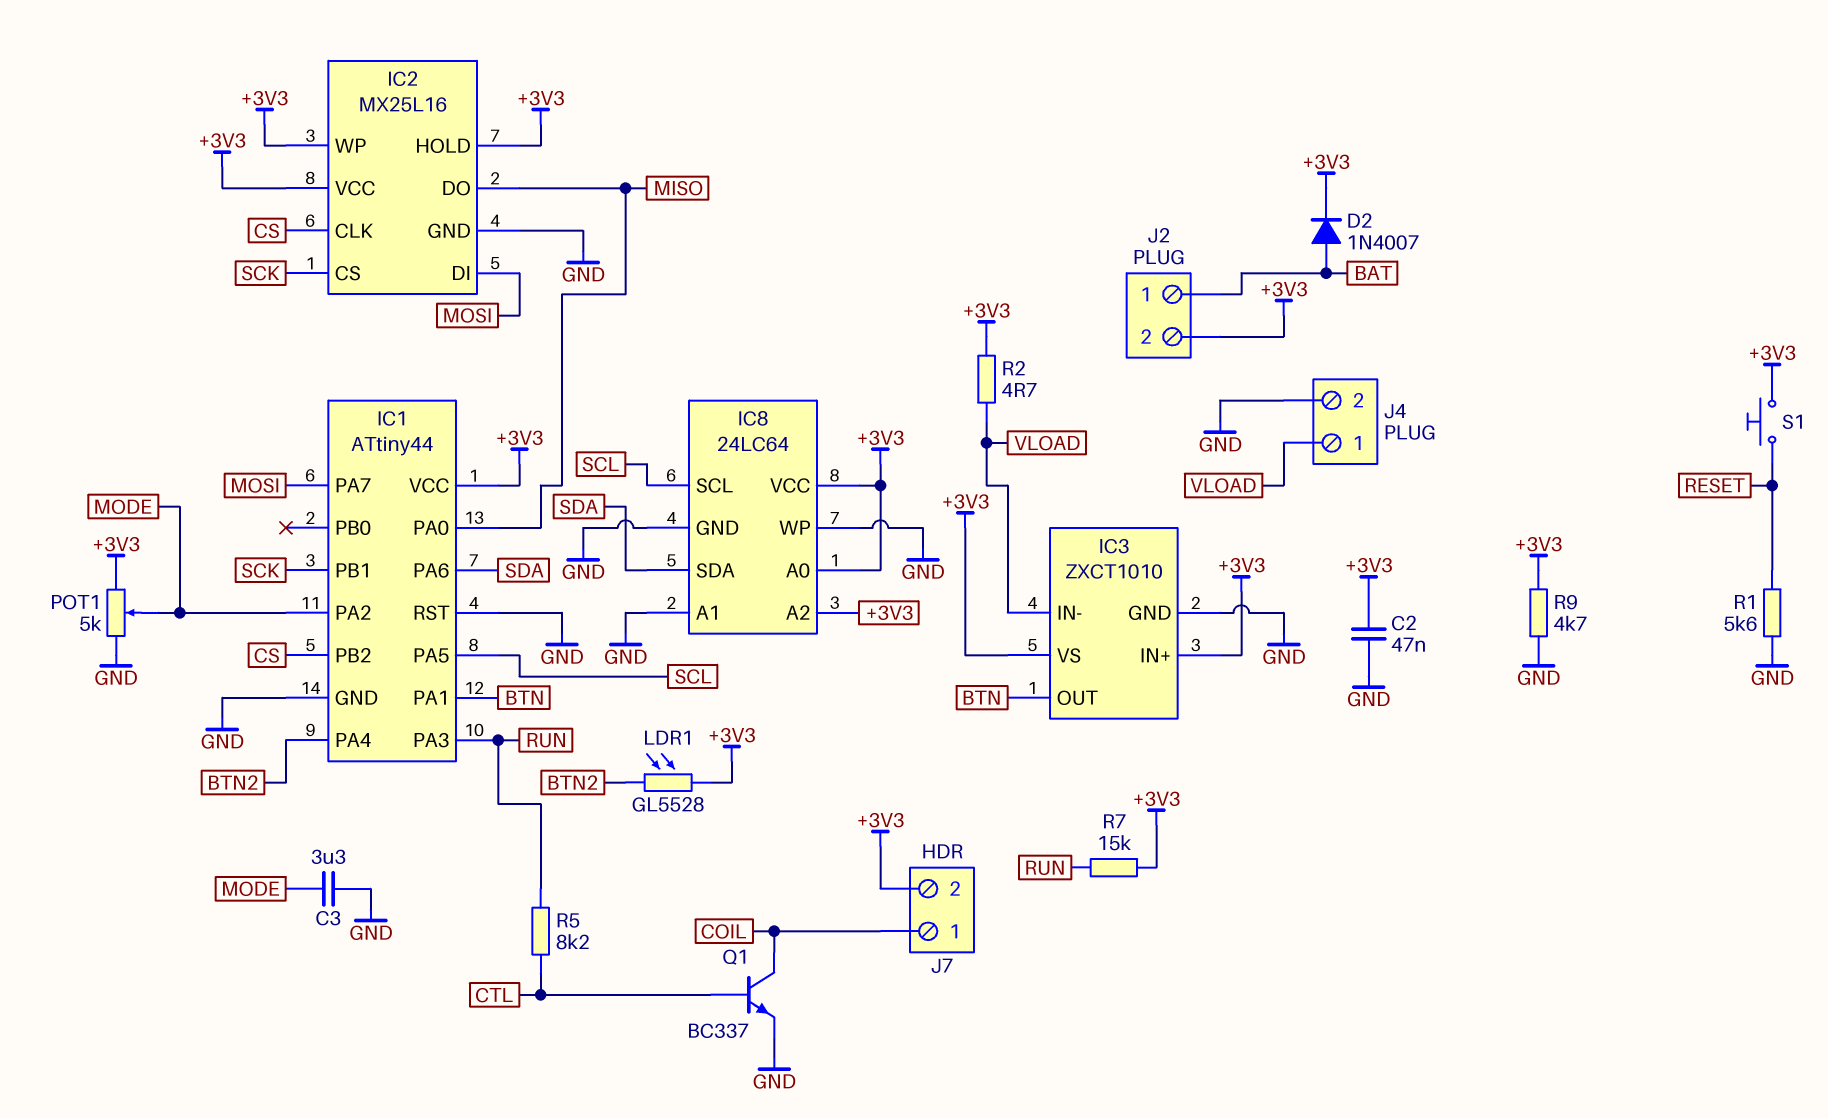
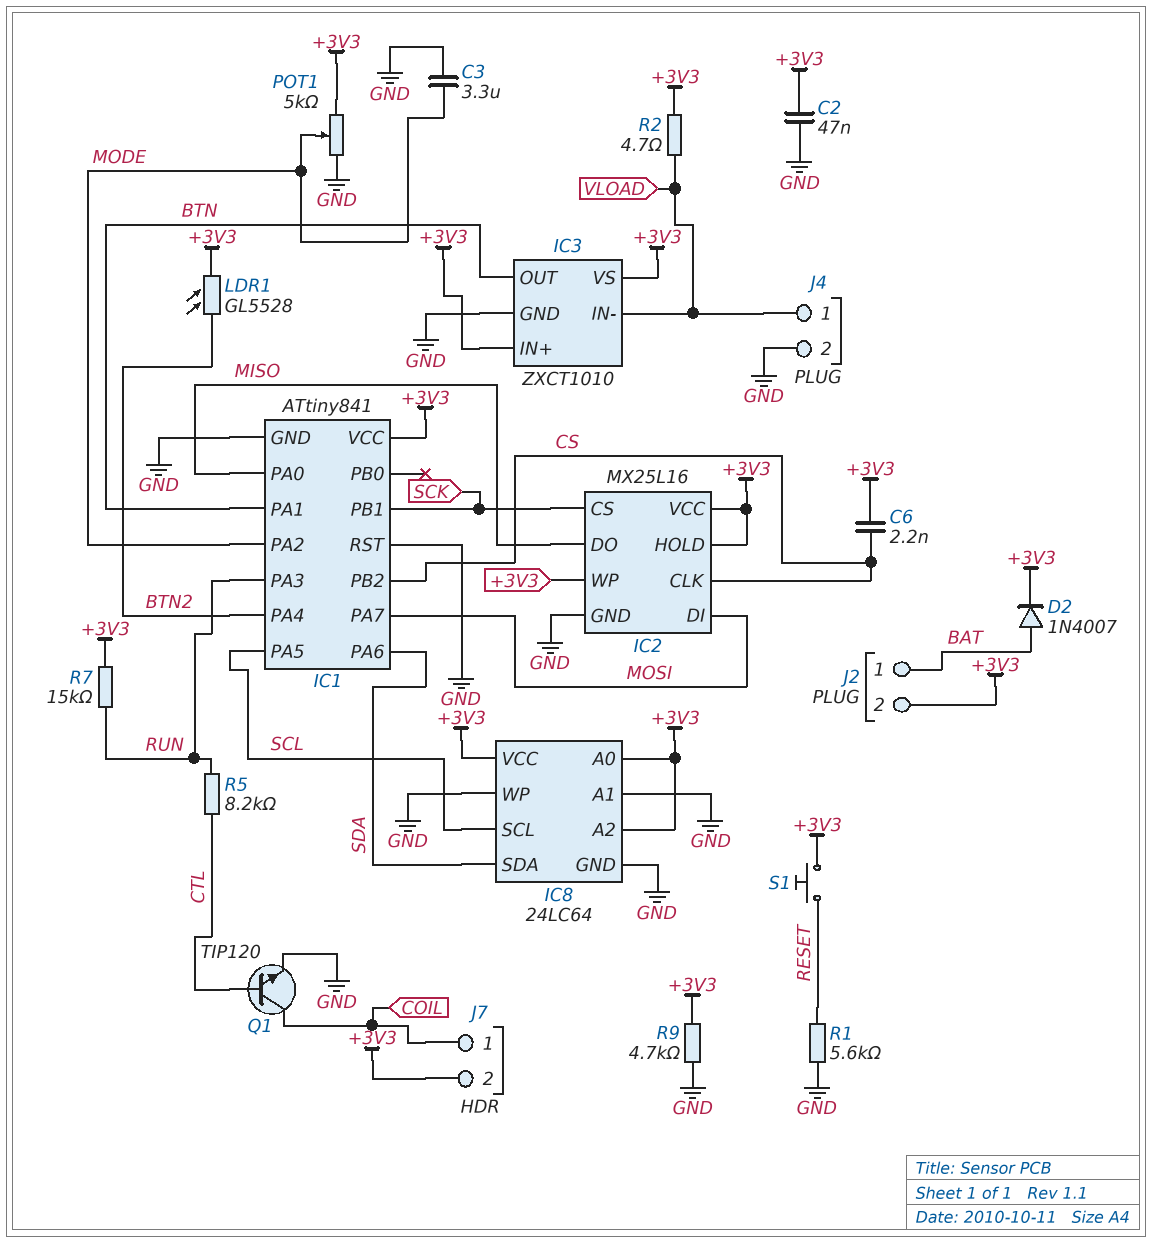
C6: none -> 2.2nF (+3V3, CS)
IC1: ATtiny44 -> ATtiny841
Q1: NPN BC337 (B CTL, C COIL, E GND) -> NPN TIP120 (B CTL, C COIL, E GND)

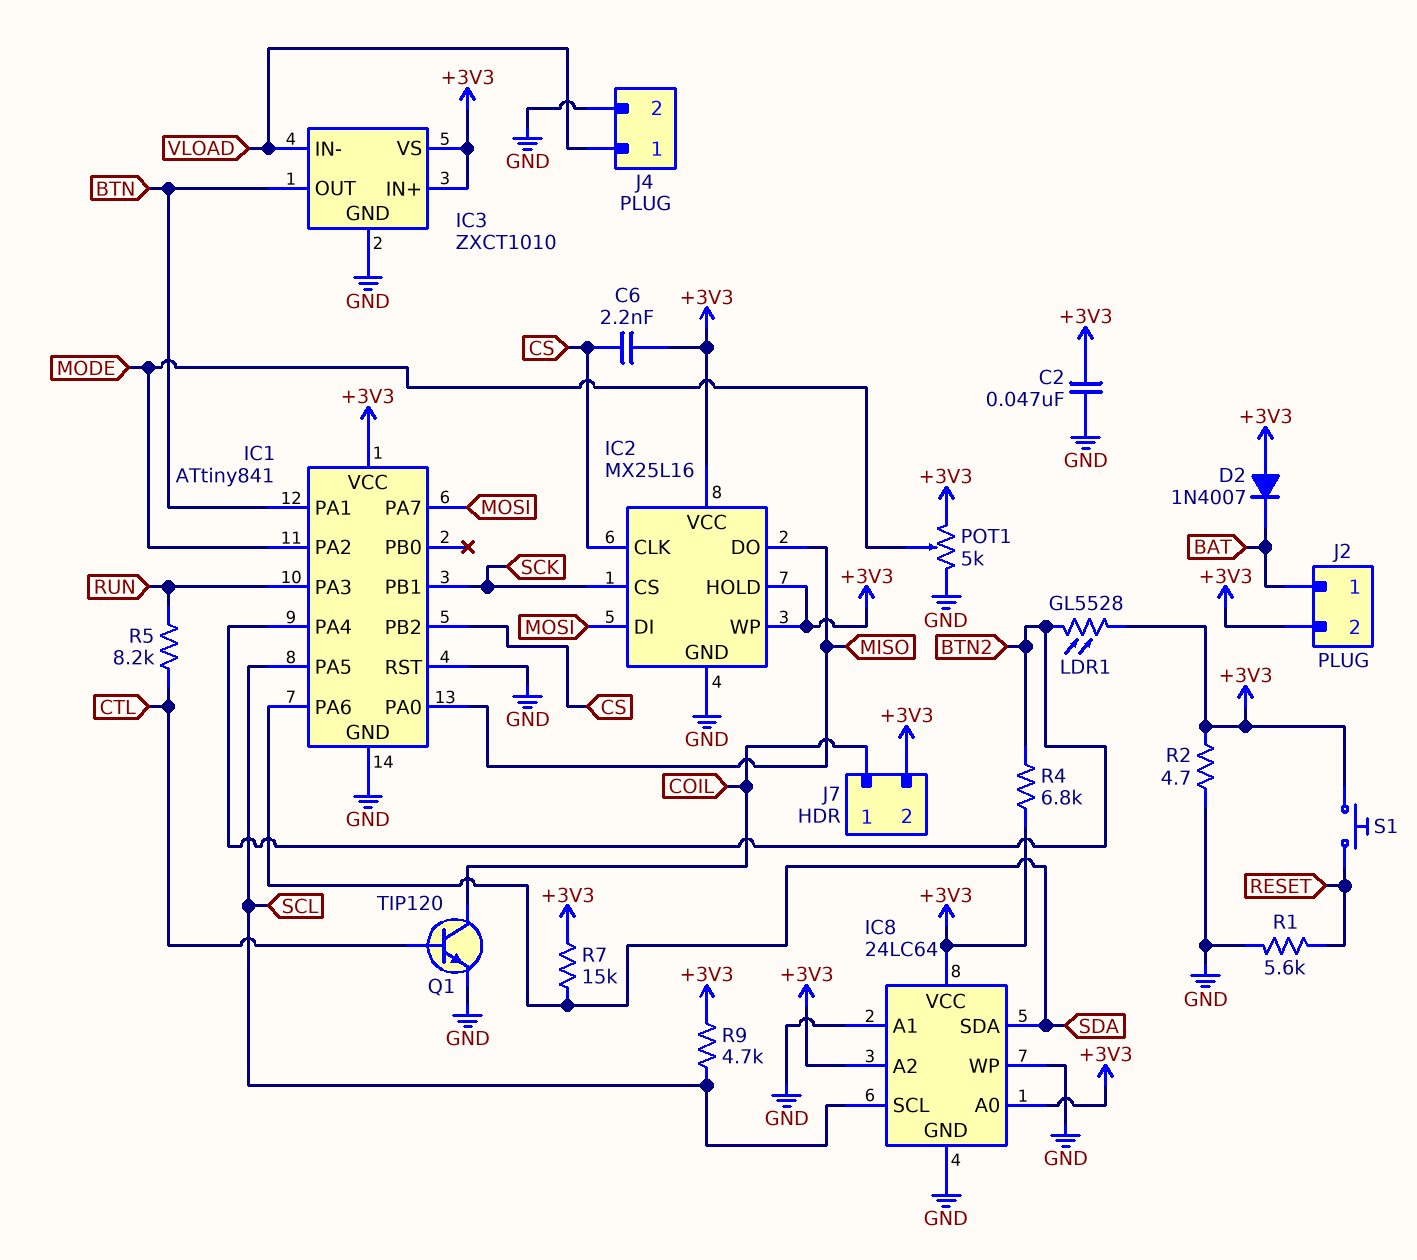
C3: 3.3uF (GND, MODE) -> none
D2: diode 1N4007 (A BAT, K +3V3) -> diode 1N4007 (A +3V3, K BAT)
R2: 4.7 (+3V3, VLOAD) -> 4.7 (+3V3, GND)
R4: none -> 6.8k (+3V3, BTN2)
R7: 15k (+3V3, RUN) -> 15k (+3V3, SDA)
R9: 4.7k (+3V3, GND) -> 4.7k (+3V3, SCL)

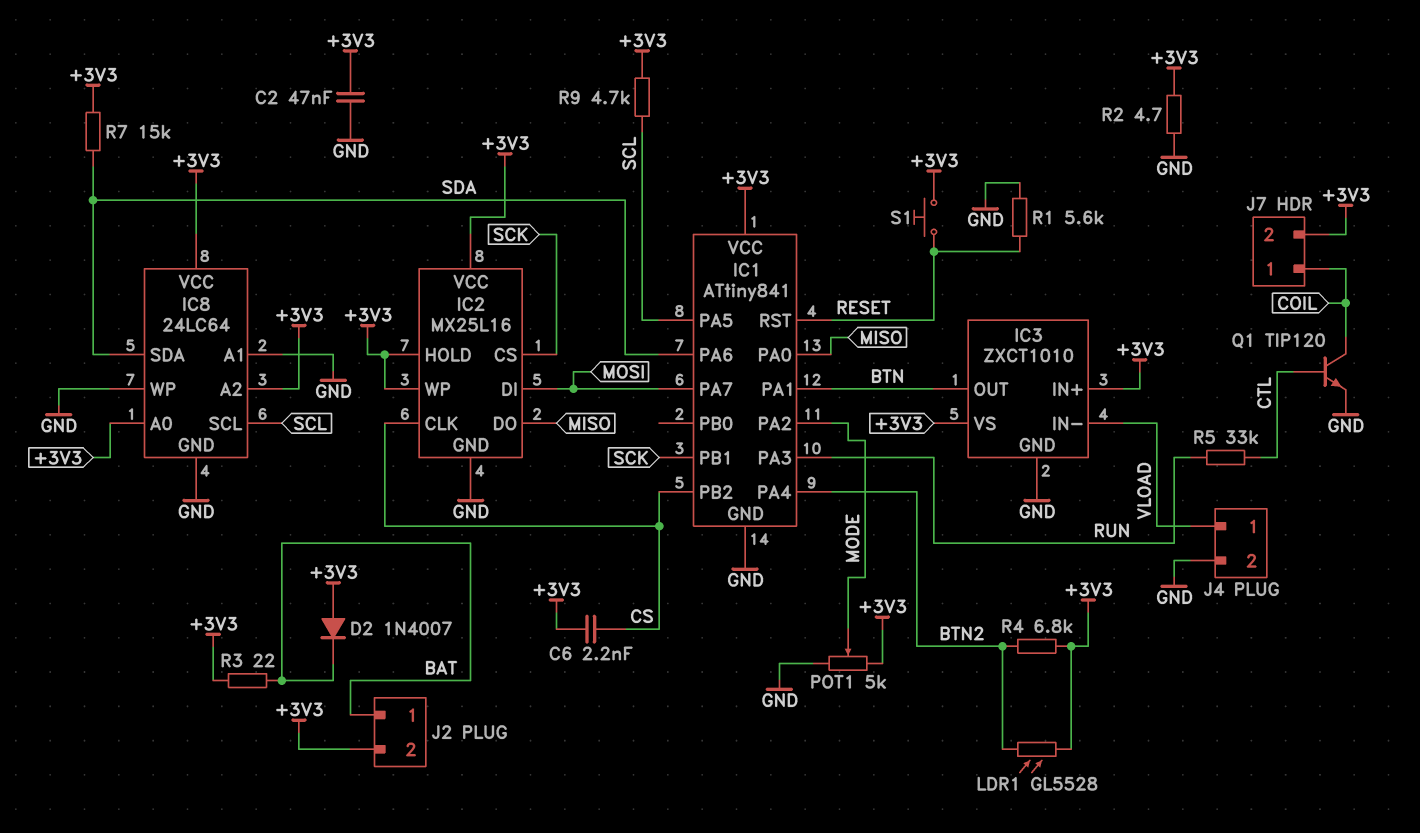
IC1 pin RST: GND -> RESET
R3: none -> 22 (+3V3, BAT)
R5: 8.2k (CTL, RUN) -> 33k (CTL, RUN)

